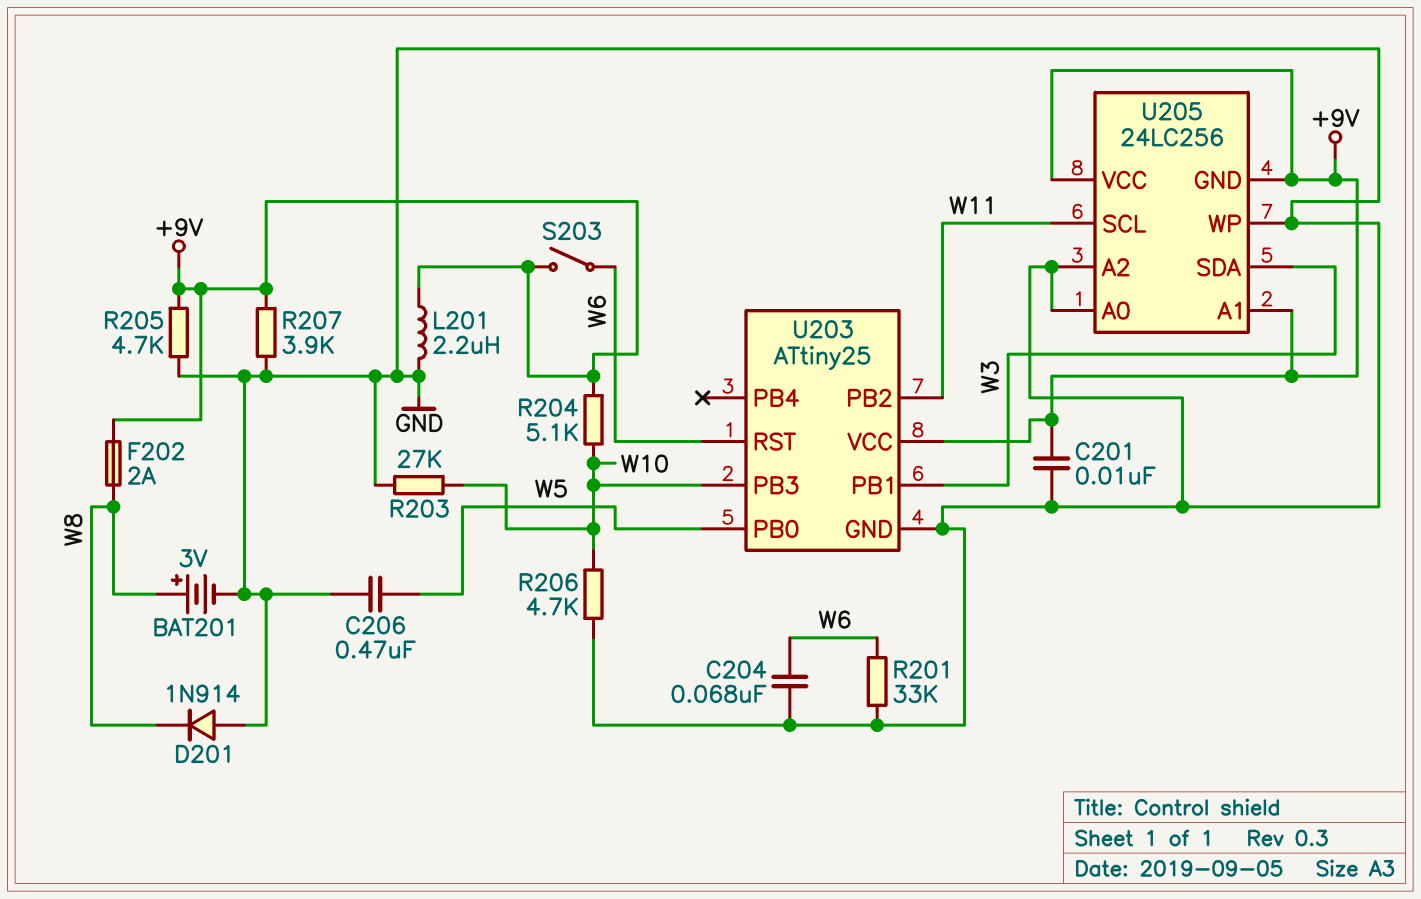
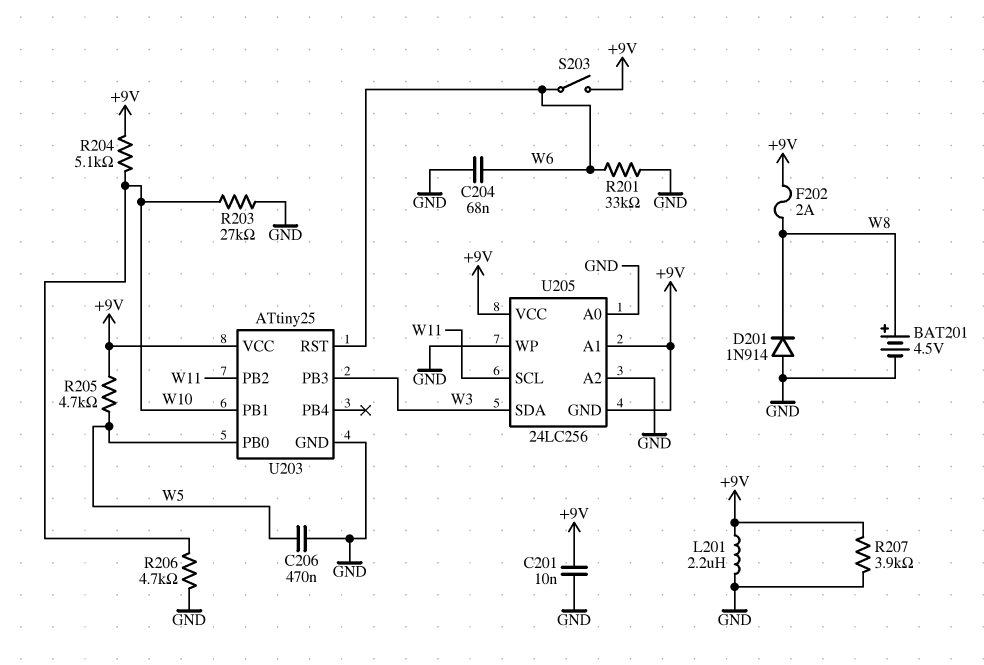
BAT201: 3V (plus W8, minus GND) -> 4.5V (plus W8, minus GND)
R205: 4.7k (+9V, GND) -> 4.7k (+9V, W5)
U203 pin PB1: W3 -> W10
U203 pin PB3: W10 -> W3

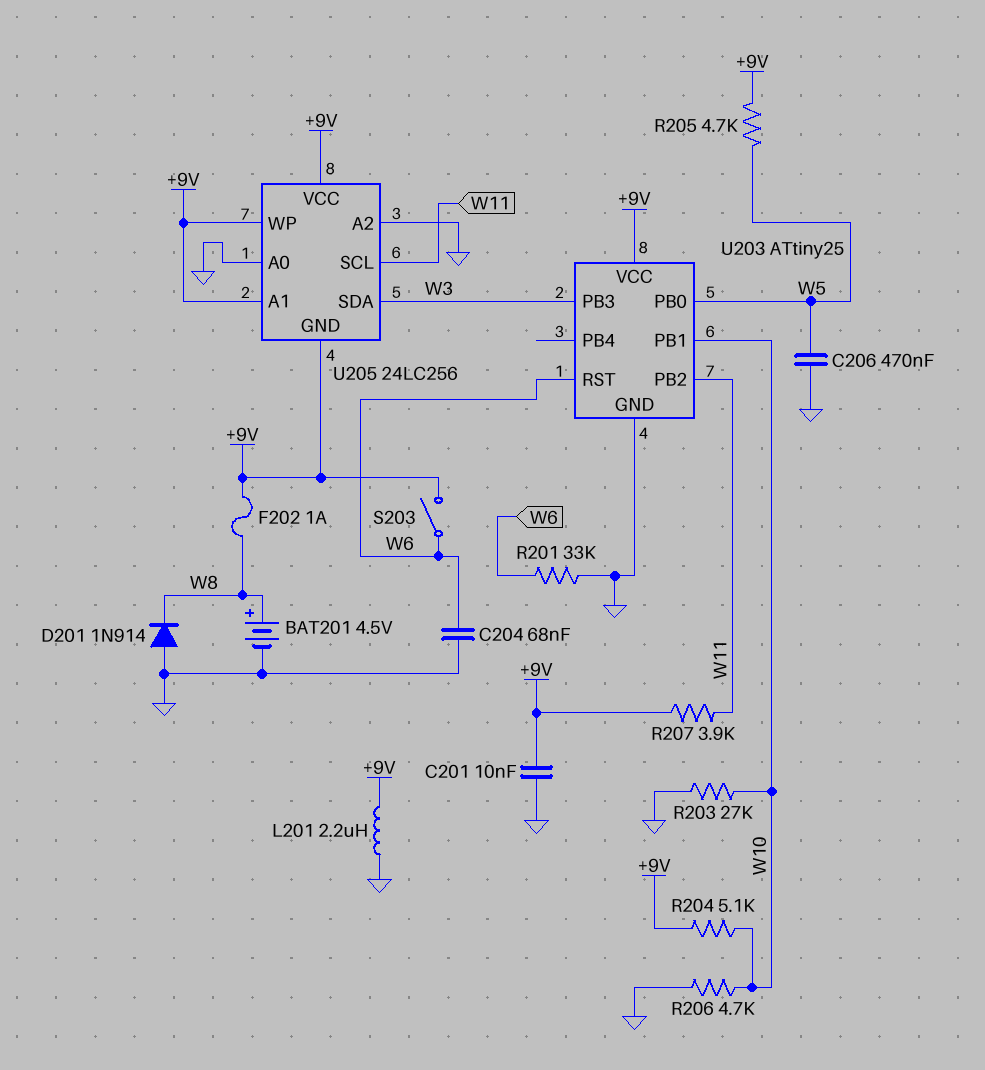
F202: 2A (+9V, W8) -> 1A (+9V, W8)
R207: 3.9k (+9V, GND) -> 3.9k (+9V, W11)
U205 pin WP: GND -> +9V

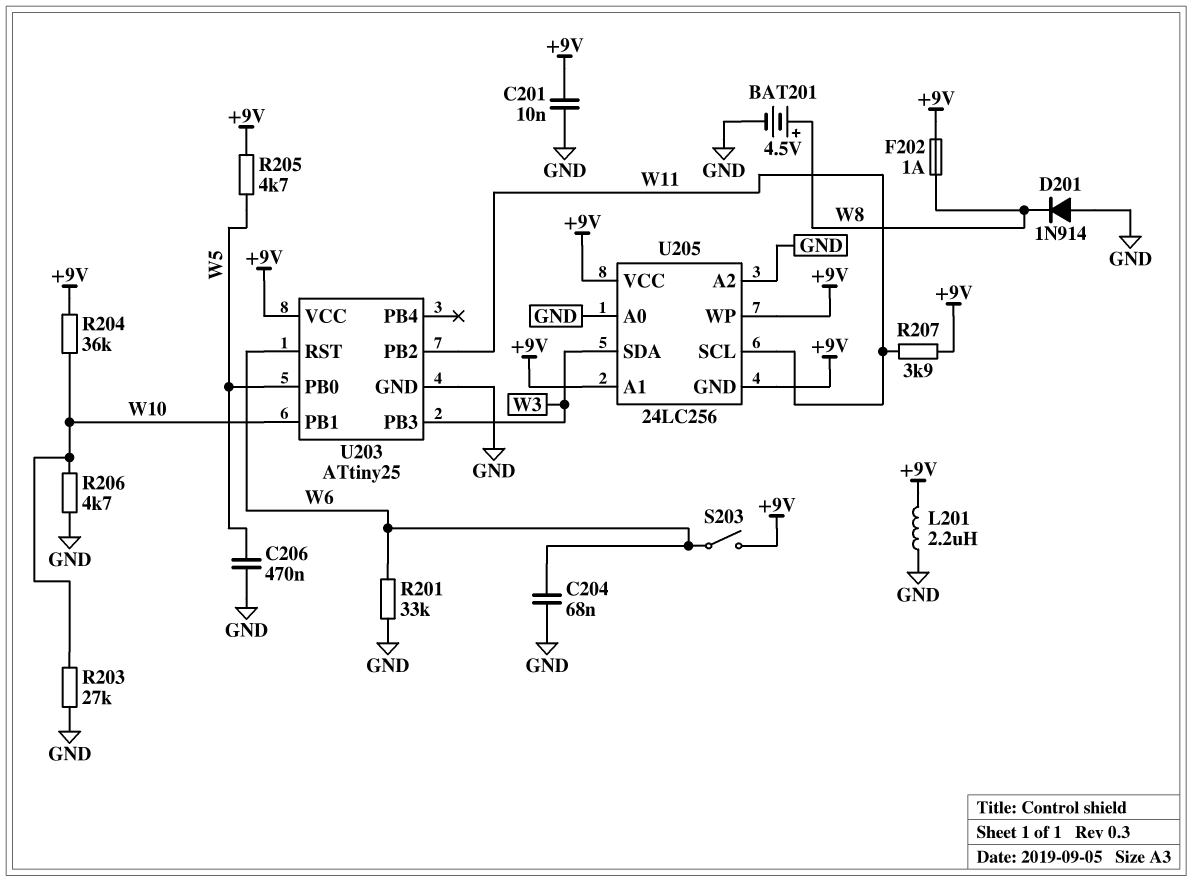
R204: 5.1k (+9V, W10) -> 36k (+9V, W10)

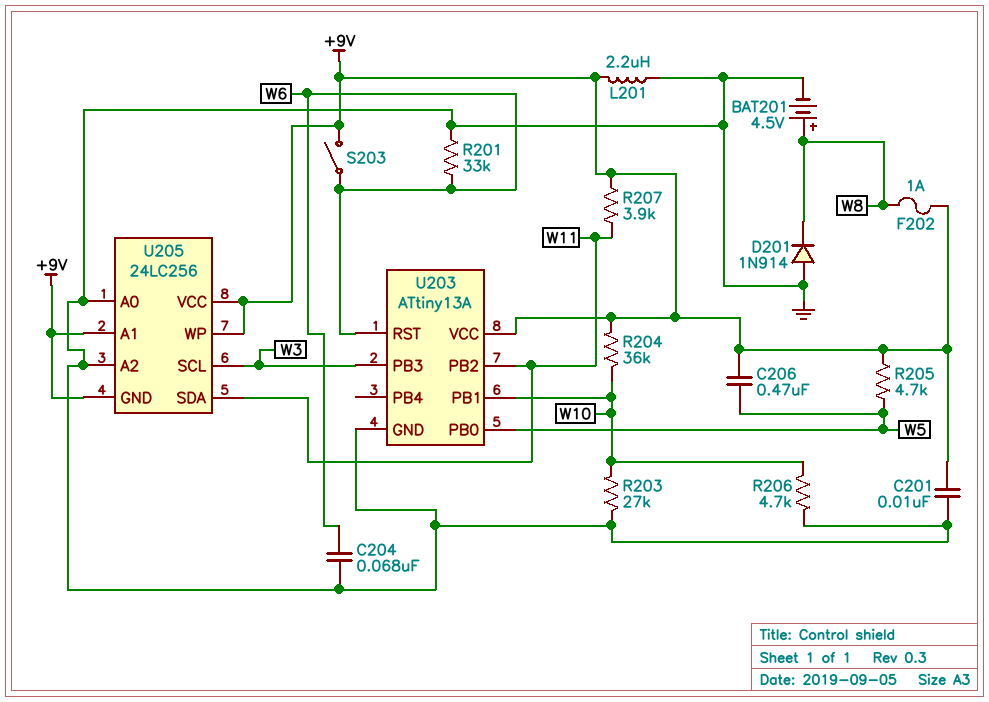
C206: 470nF (GND, W5) -> 470nF (+9V, W5)
U203: ATtiny25 -> ATtiny13A
U205 pin SCL: W11 -> W3
U205 pin SDA: W3 -> W11

